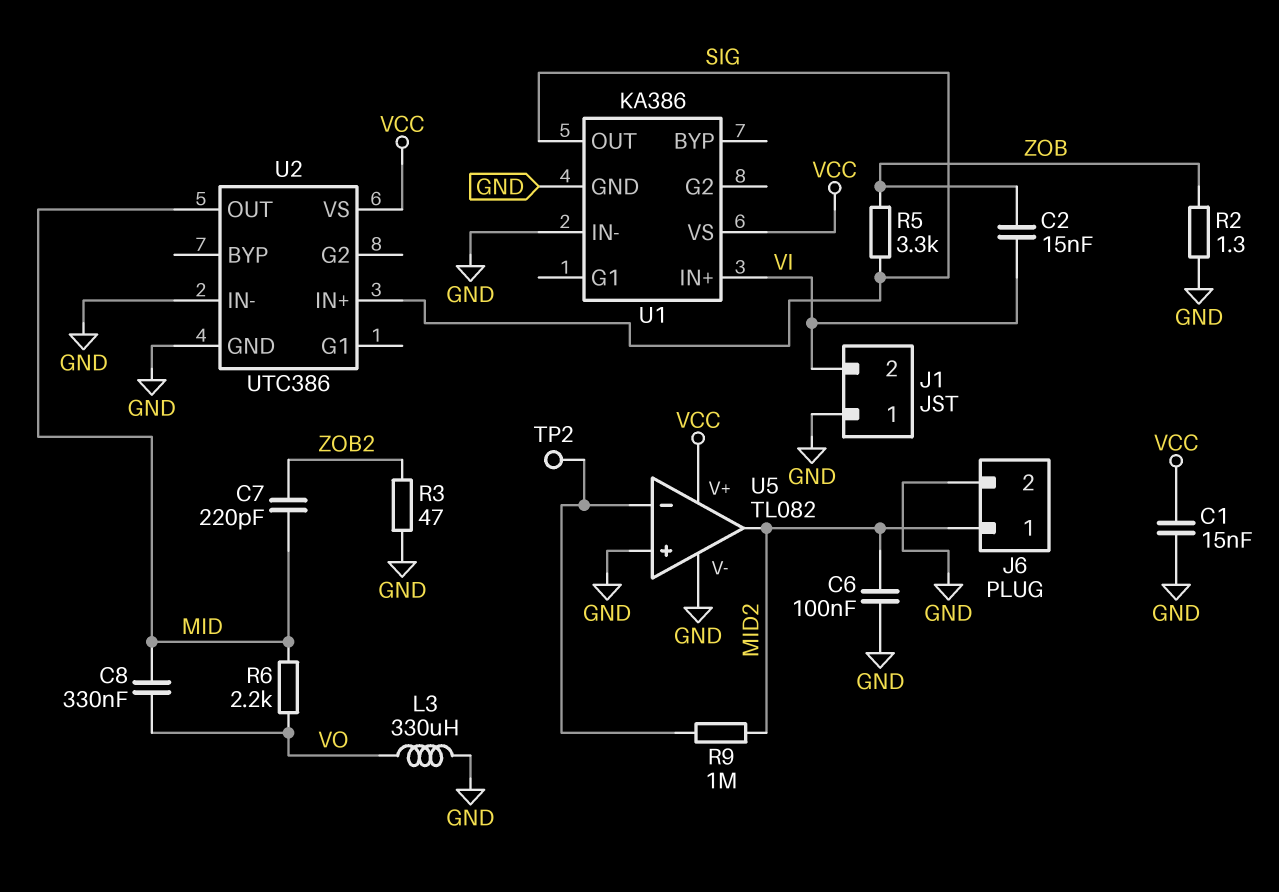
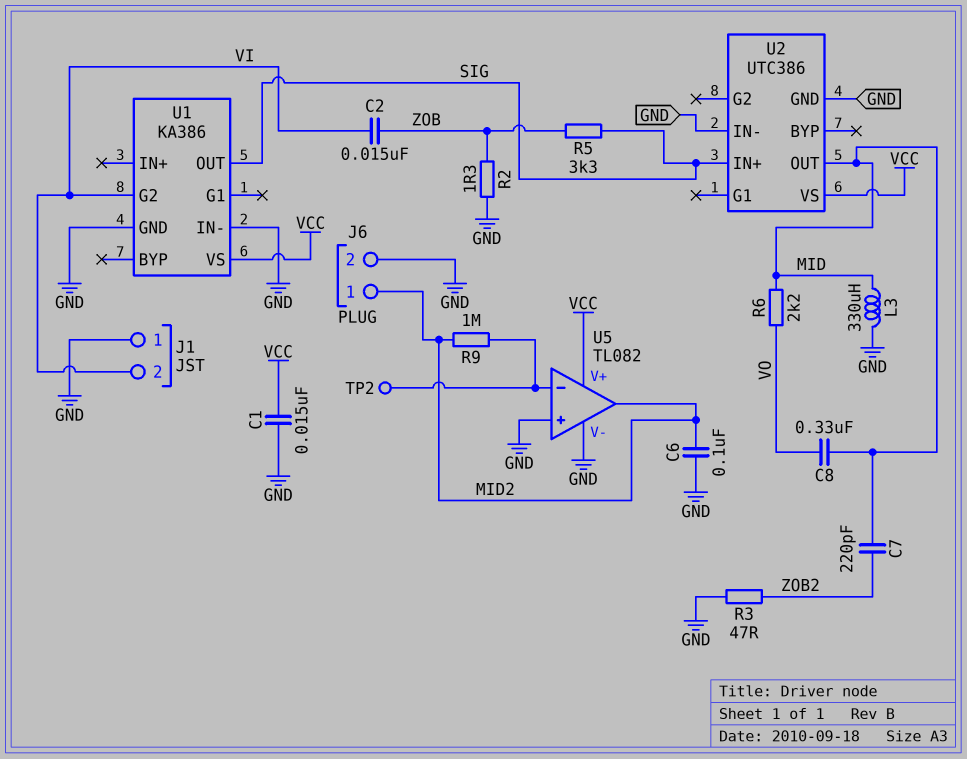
L3: 330uH (GND, VO) -> 330uH (GND, MID)
U1 pin G2: none -> VI
U1 pin IN+: VI -> none

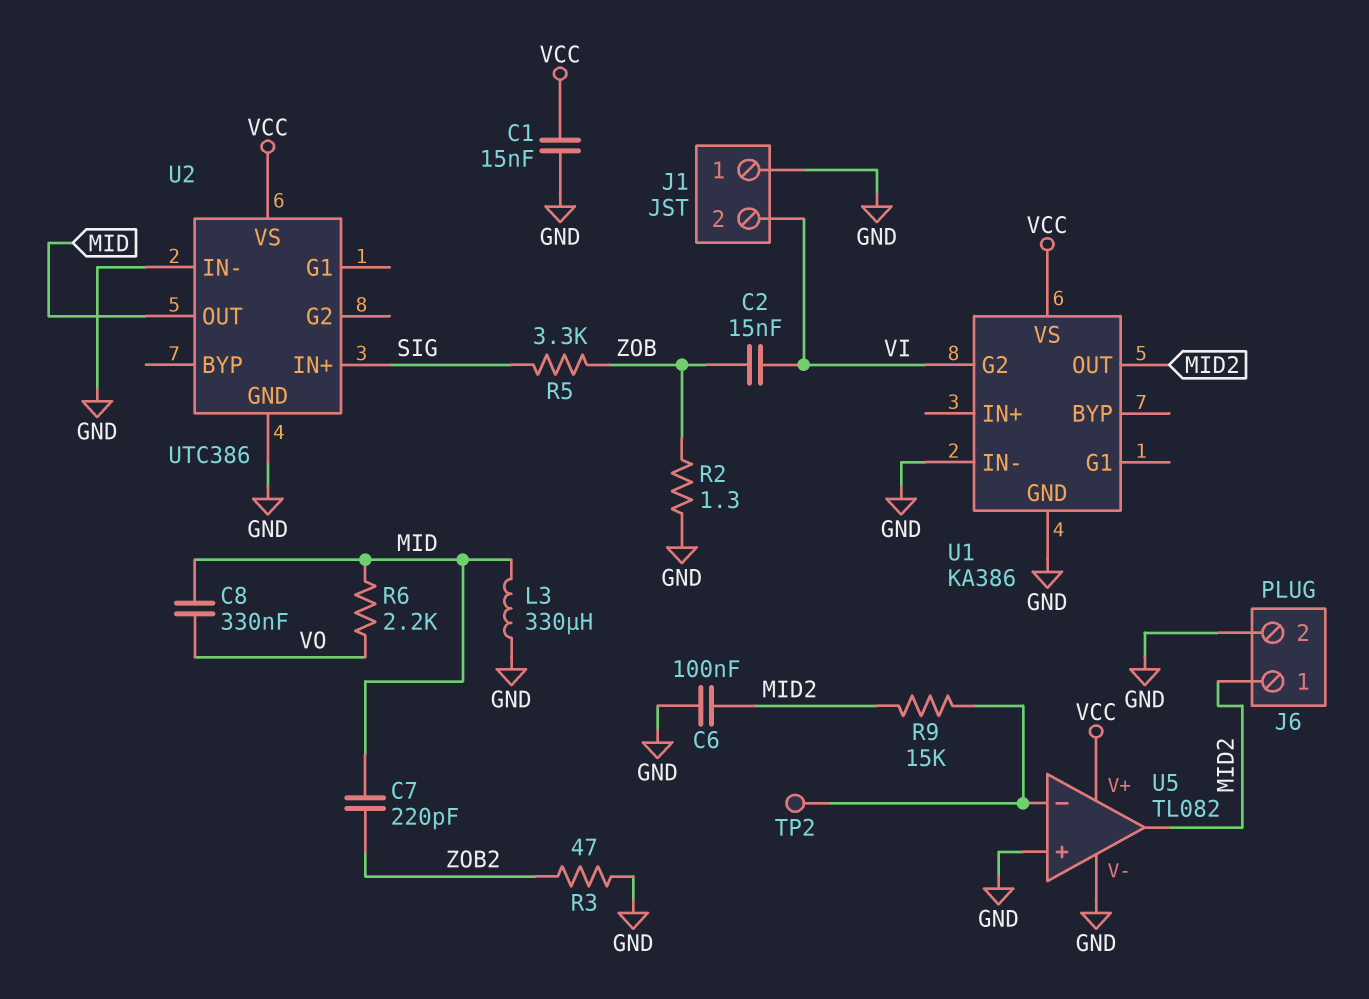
R9: 1M (MID2, U5/in-) -> 15k (MID2, U5/in-)
U1 pin OUT: SIG -> MID2

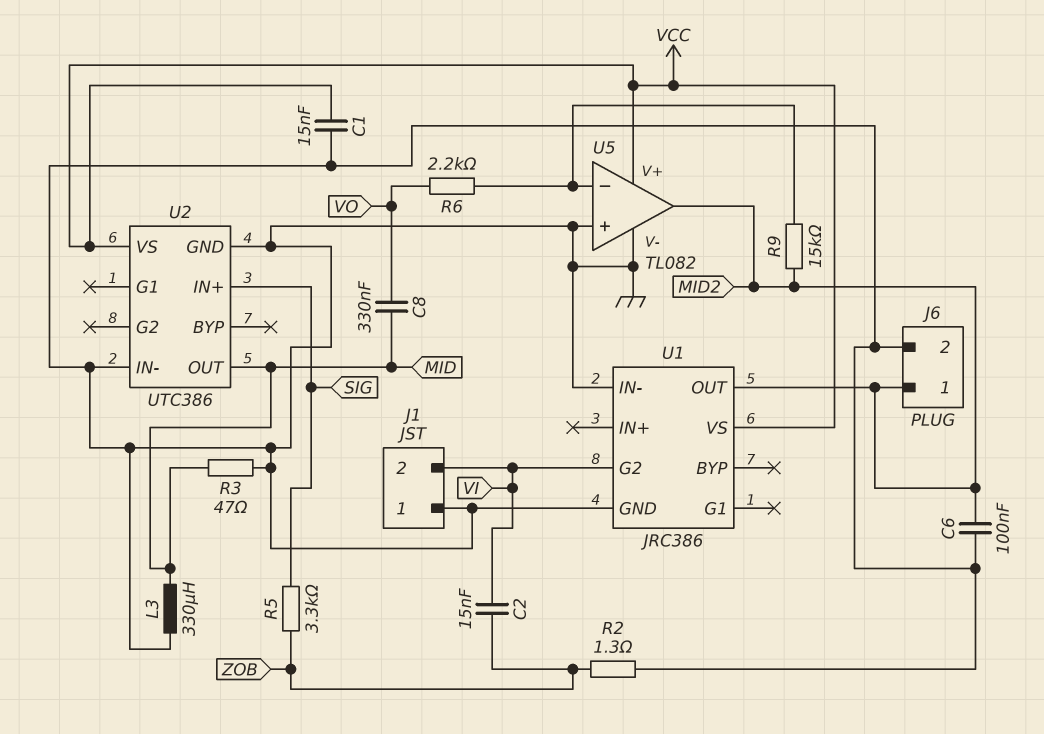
C7: 220pF (MID, ZOB2) -> none
R3: 47 (GND, ZOB2) -> 47 (GND, MID)
R6: 2.2k (MID, VO) -> 2.2k (U5/in-, VO)
TP2: test point (U5/in-) -> none
U1: KA386 -> JRC386

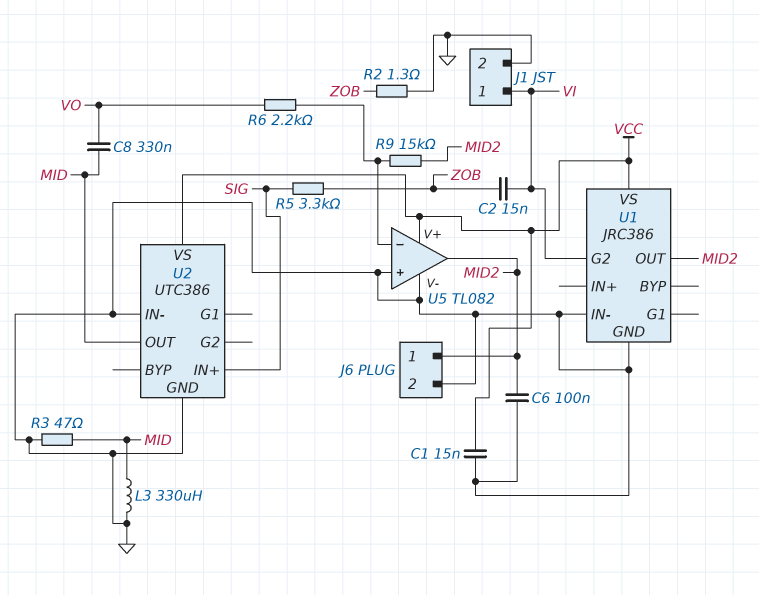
J1 pin 1: GND -> VI
J1 pin 2: VI -> GND

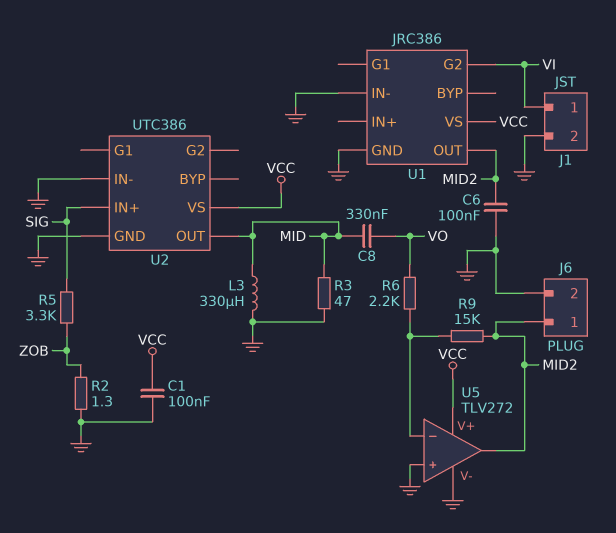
C1: 15nF (GND, VCC) -> 100nF (GND, VCC)
C2: 15nF (VI, ZOB) -> none
U5: TL082 -> TLV272

